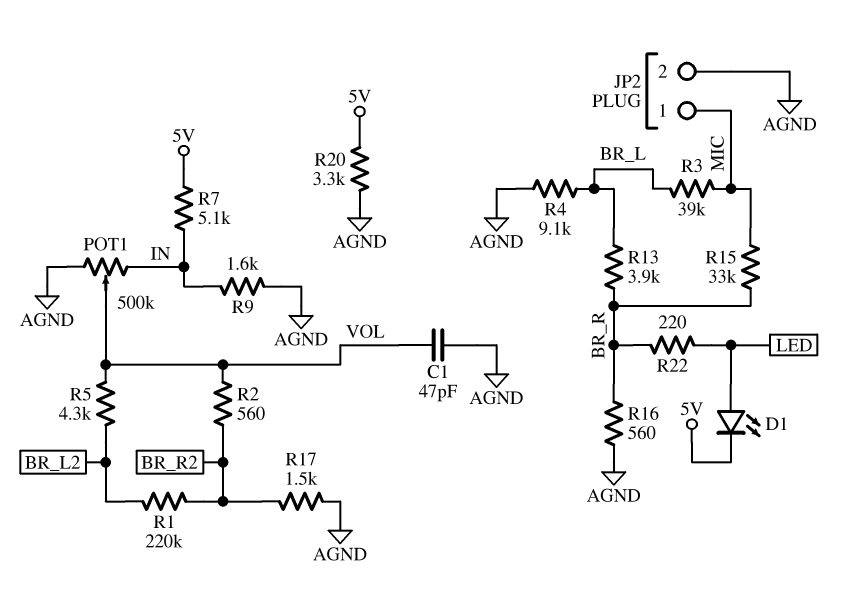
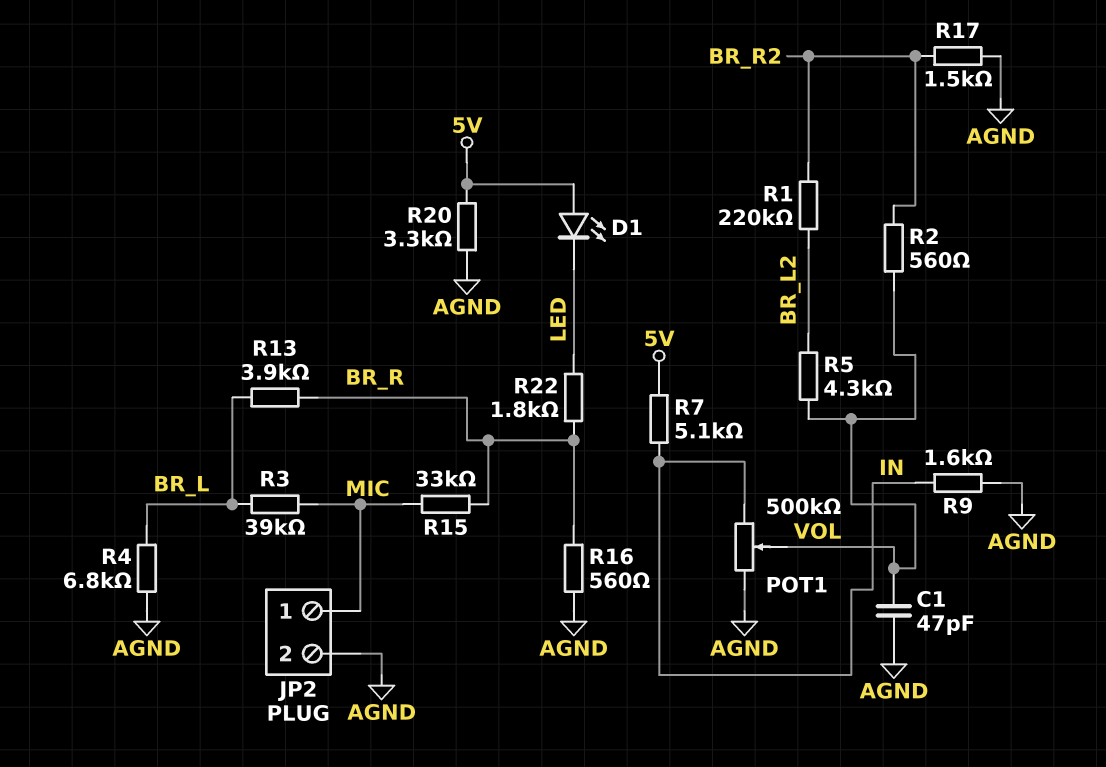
D1: LED (A LED, K 5V) -> LED (A 5V, K LED)
R4: 9.1k (AGND, BR_L) -> 6.8k (AGND, BR_L)
R22: 220 (BR_R, LED) -> 1.8k (BR_R, LED)

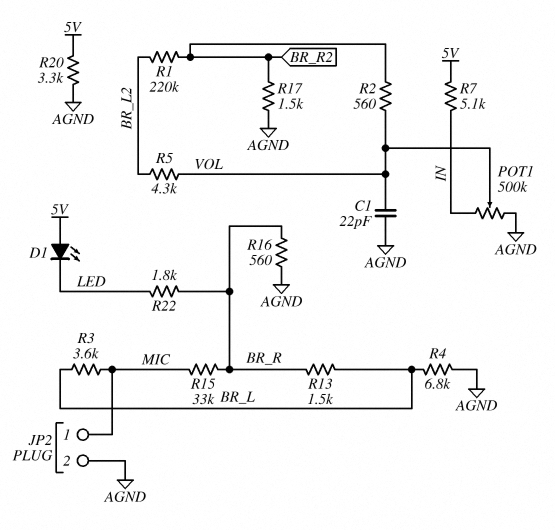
C1: 47pF (AGND, VOL) -> 22pF (AGND, VOL)
R3: 39k (BR_L, MIC) -> 3.6k (BR_L, MIC)
R9: 1.6k (AGND, IN) -> none
R13: 3.9k (BR_L, BR_R) -> 1.5k (BR_L, BR_R)

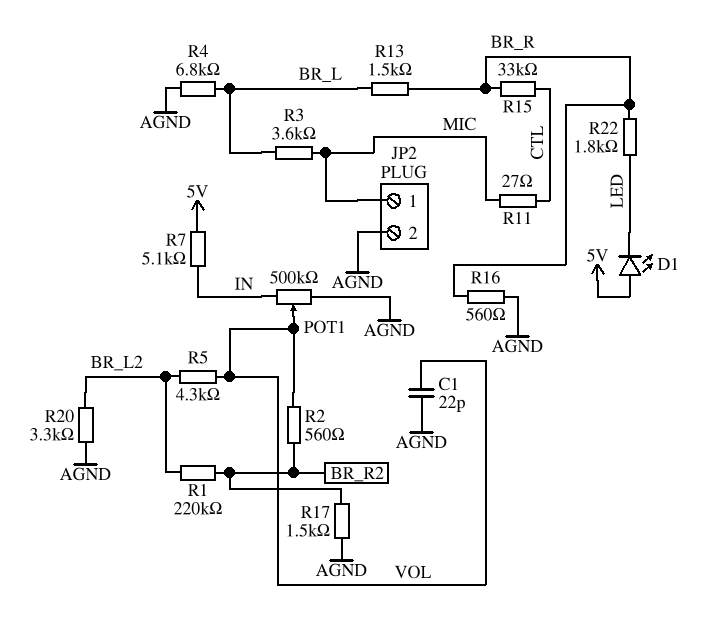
R11: none -> 27 (CTL, MIC)
R15: 33k (BR_R, MIC) -> 33k (BR_R, CTL)
R20: 3.3k (5V, AGND) -> 3.3k (AGND, BR_L2)

